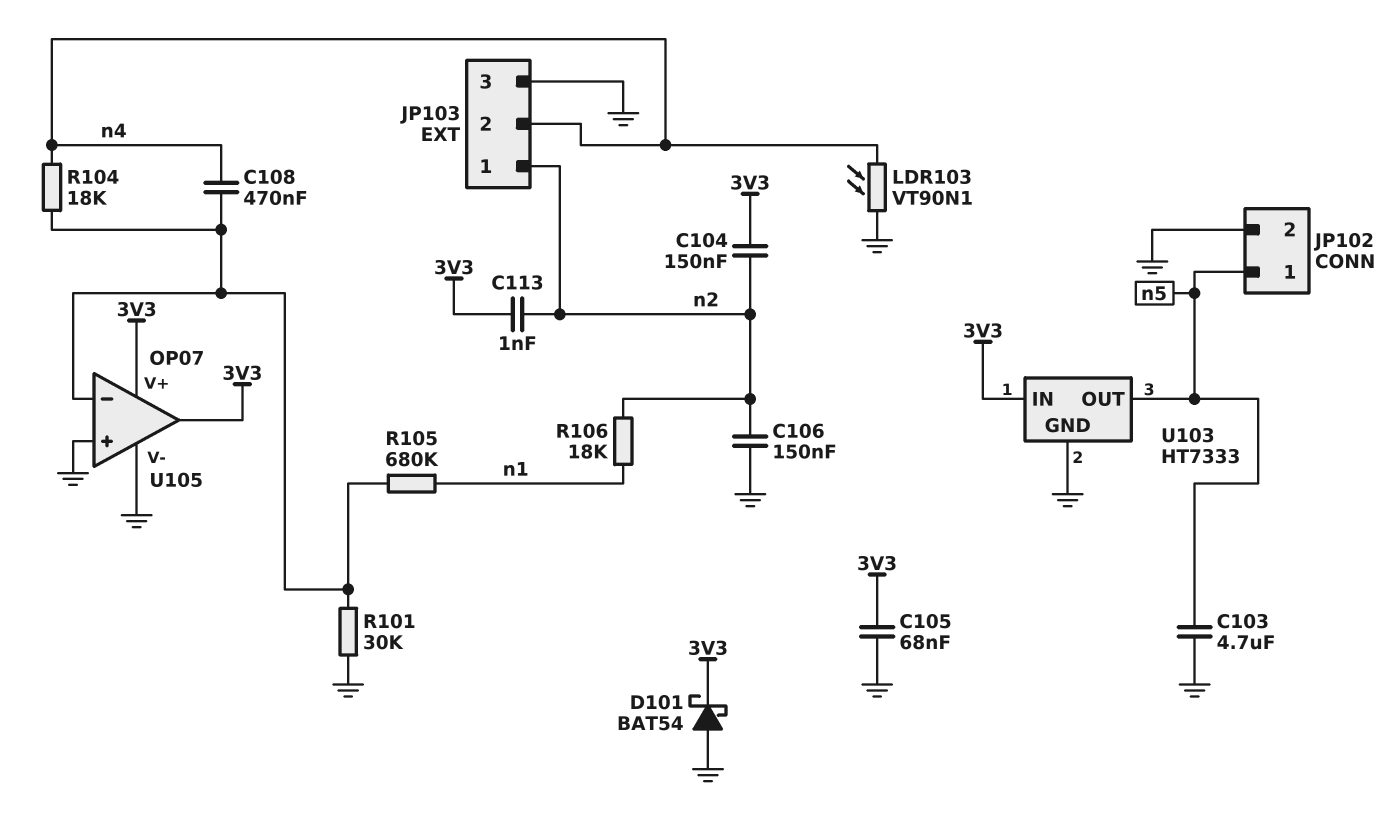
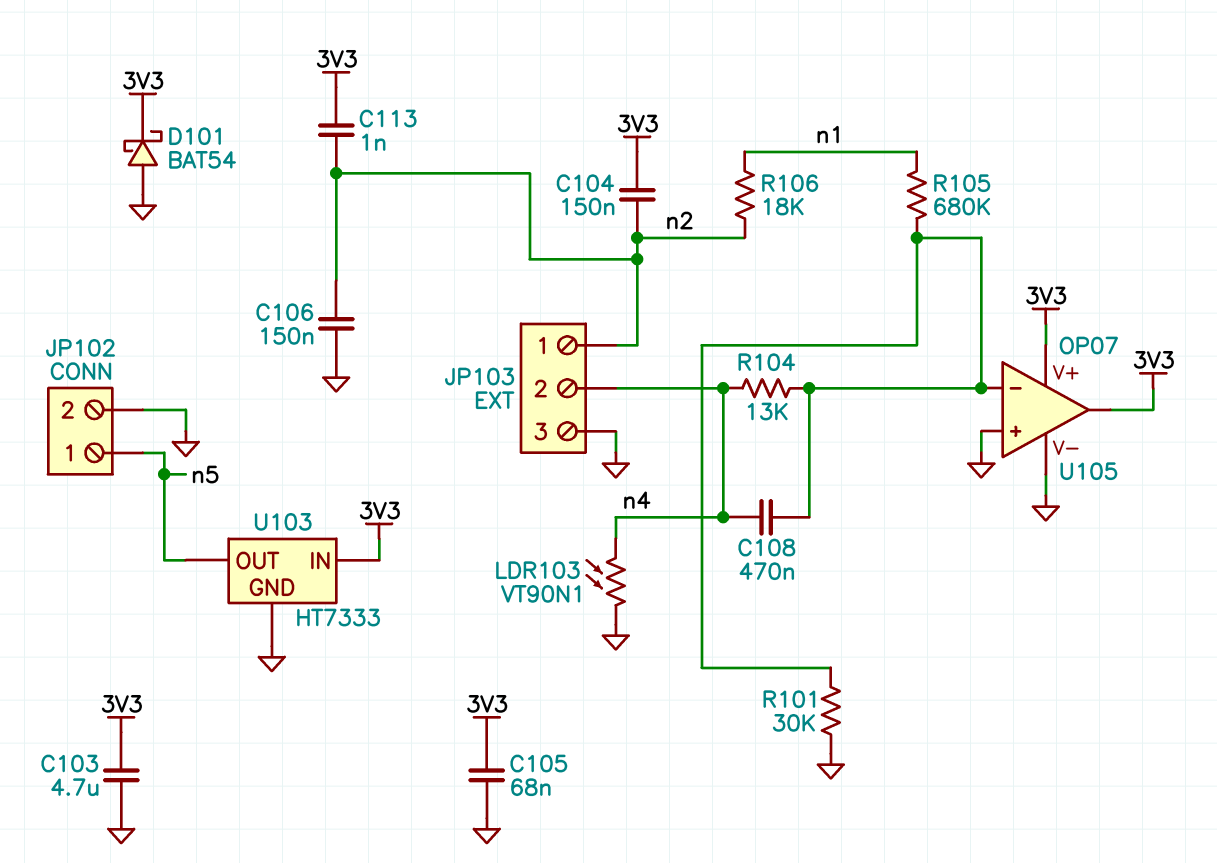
C103: 4.7uF (GND, n5) -> 4.7uF (3V3, GND)
R104: 18k (U105/in-, n4) -> 13k (U105/in-, n4)

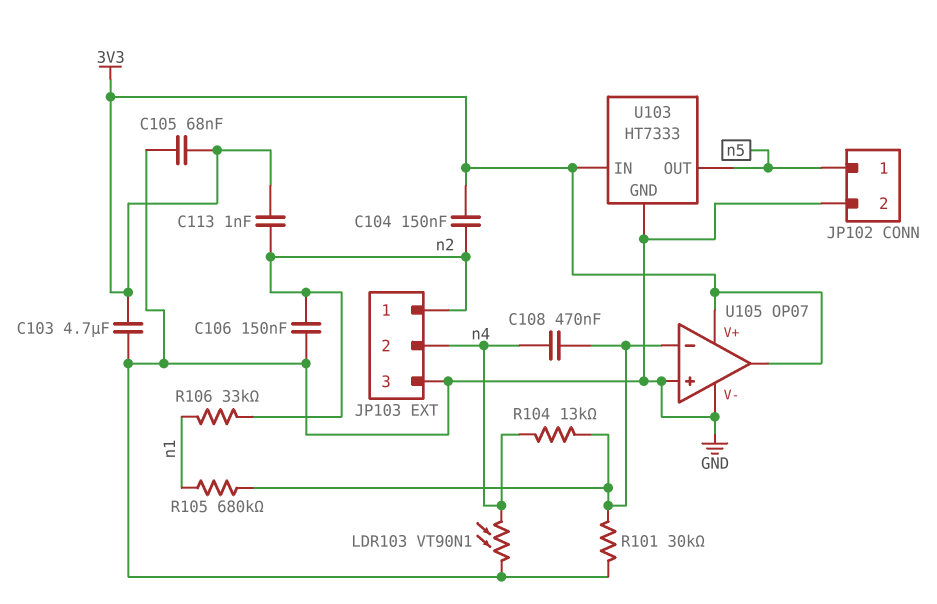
D101: schottky BAT54 (A GND, K 3V3) -> none
R106: 18k (n1, n2) -> 33k (n1, n2)

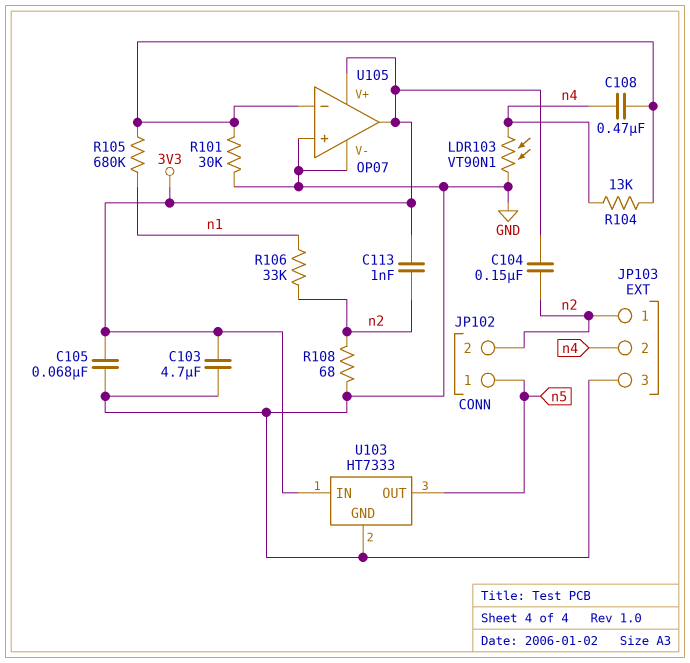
C106: 150nF (GND, n2) -> none
JP102 pin 2: GND -> n2
R108: none -> 68 (GND, n2)

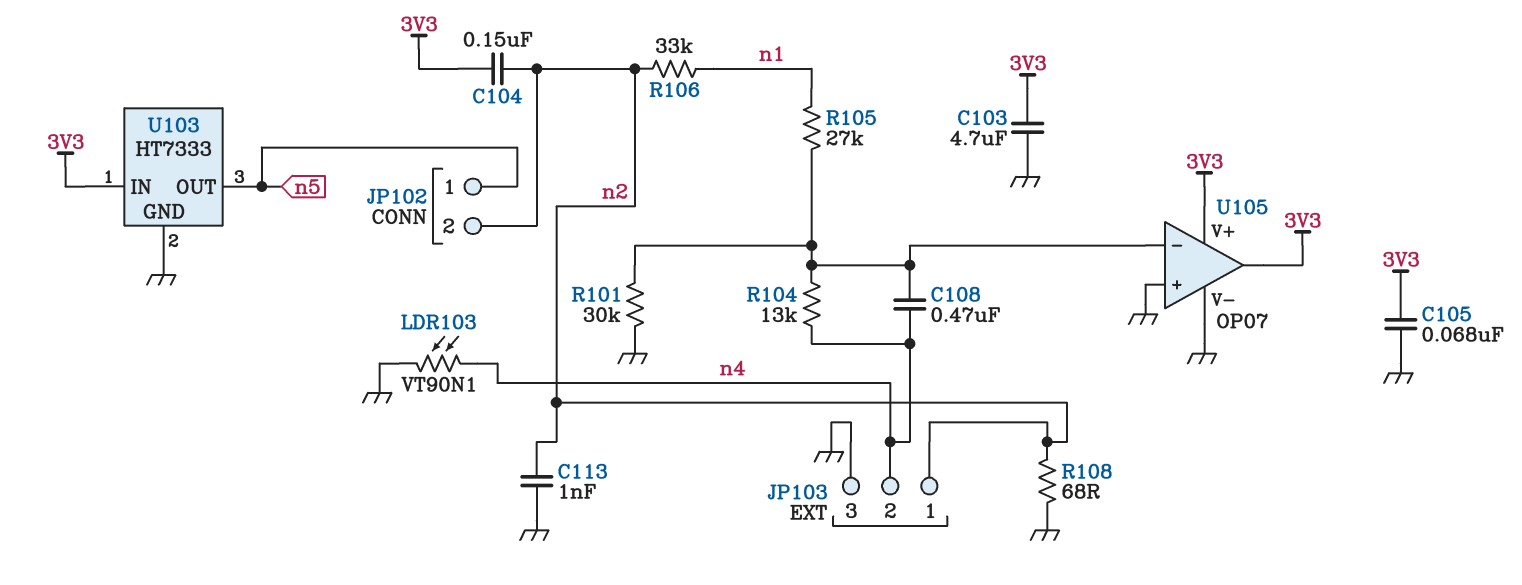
C113: 1nF (3V3, n2) -> 1nF (GND, n2)
R105: 680k (U105/in-, n1) -> 27k (U105/in-, n1)

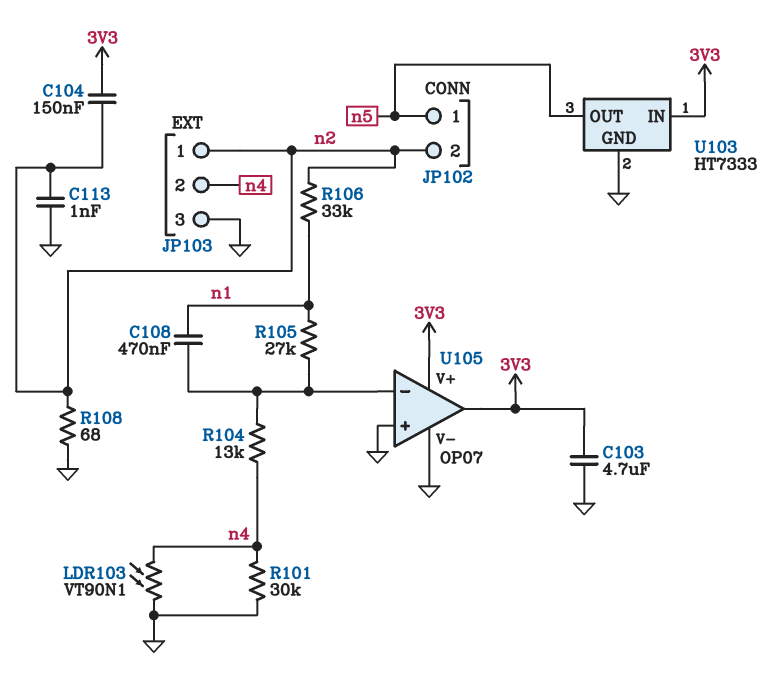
C105: 68nF (3V3, GND) -> none
C108: 470nF (U105/in-, n4) -> 470nF (U105/in-, n1)
R101: 30k (GND, U105/in-) -> 30k (GND, n4)

